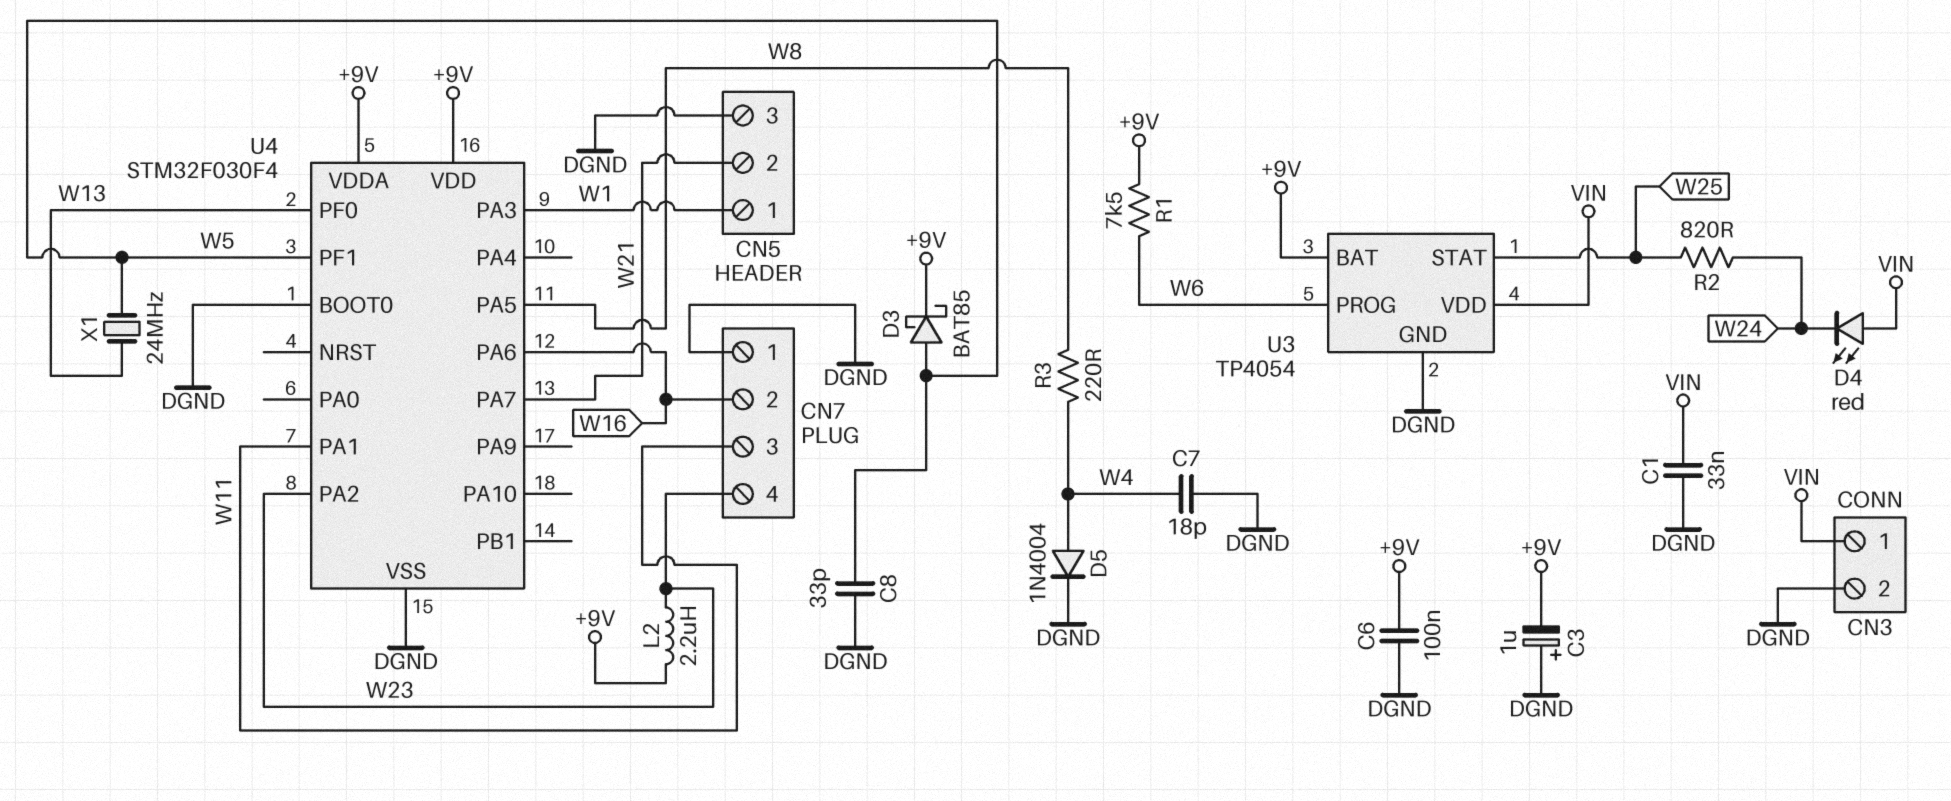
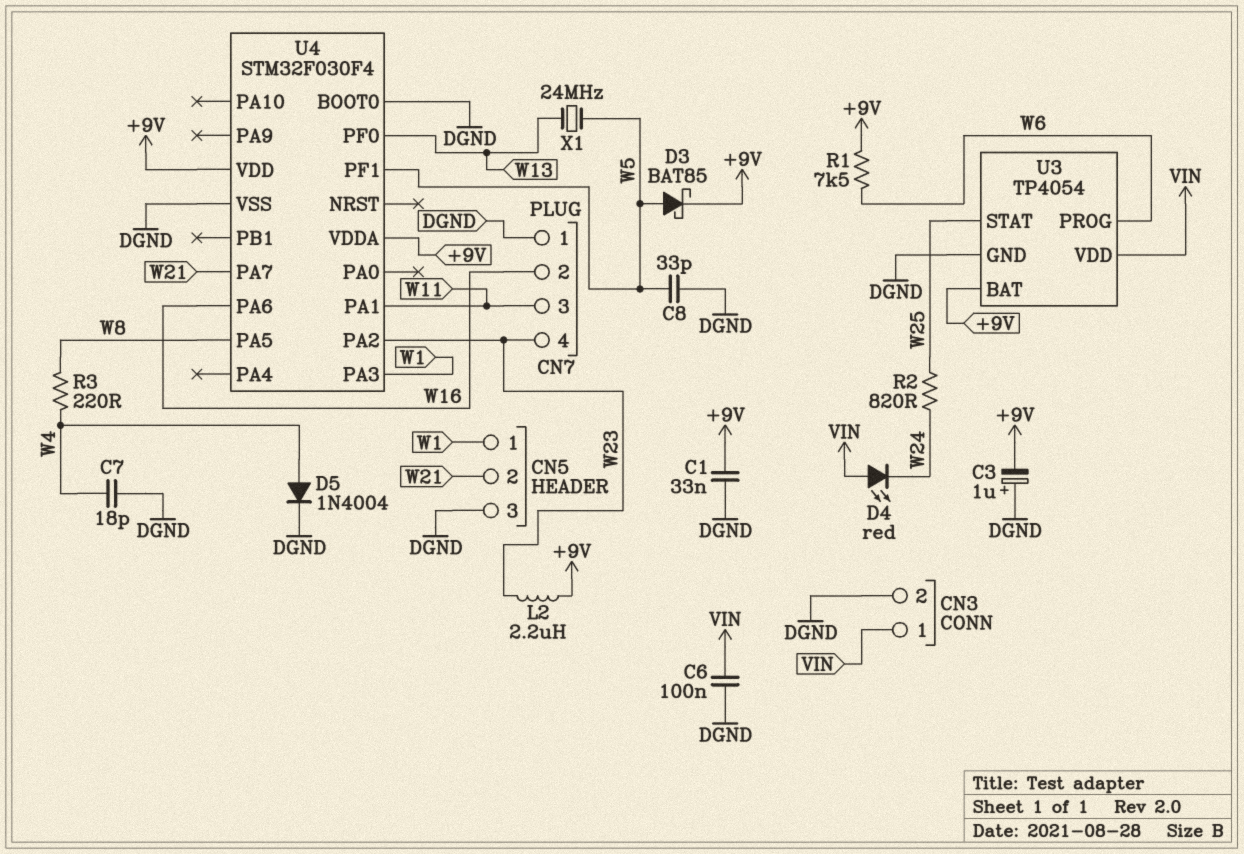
C1: 33nF (DGND, VIN) -> 33nF (+9V, DGND)
C6: 100nF (+9V, DGND) -> 100nF (DGND, VIN)

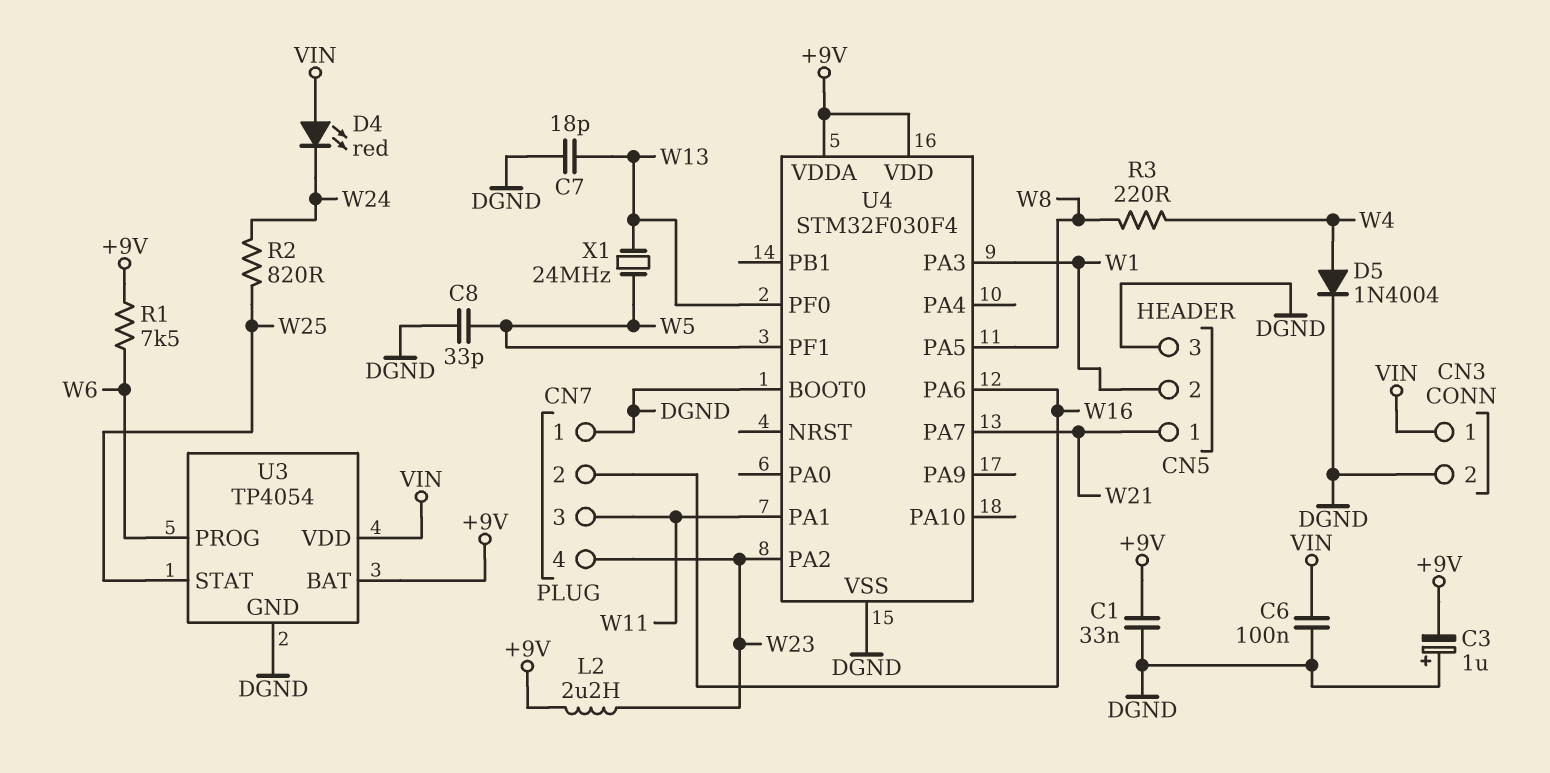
C7: 18pF (DGND, W4) -> 18pF (DGND, W13)
CN5 pin 1: W1 -> W21
CN5 pin 2: W21 -> W1
D3: schottky BAT85 (A W5, K +9V) -> none

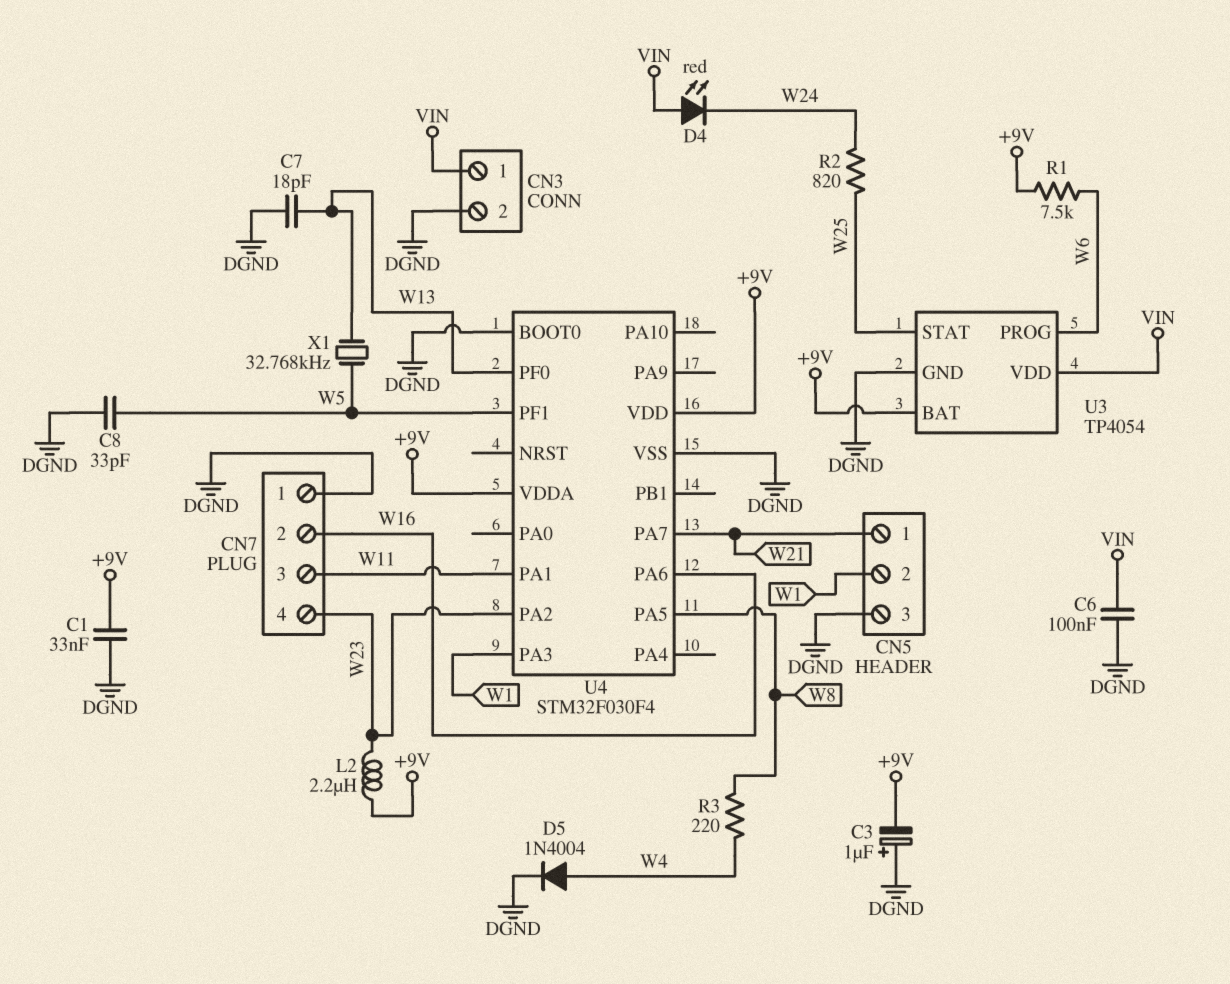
X1: 24MHz (W5, W13) -> 32.768kHz (W5, W13)

